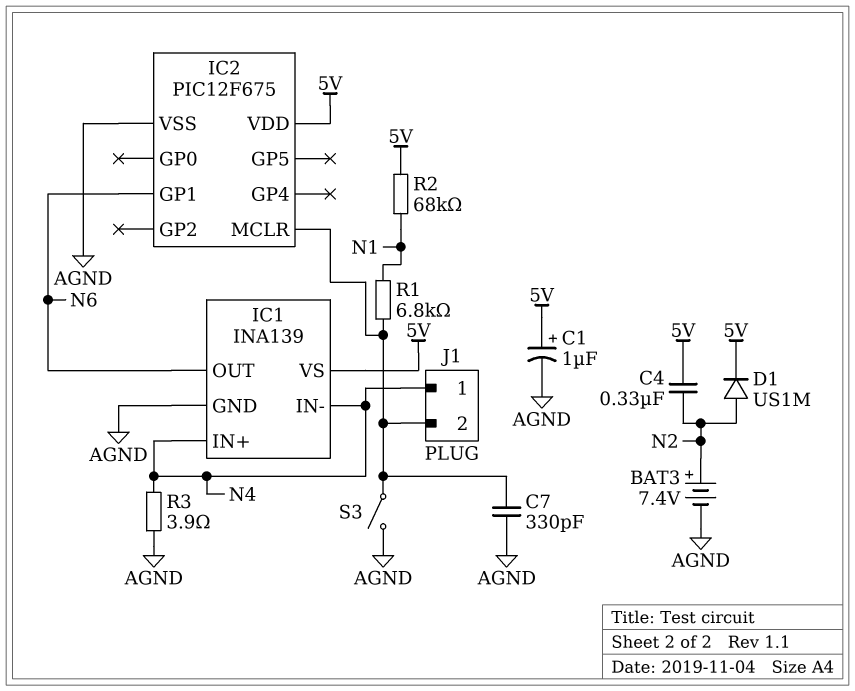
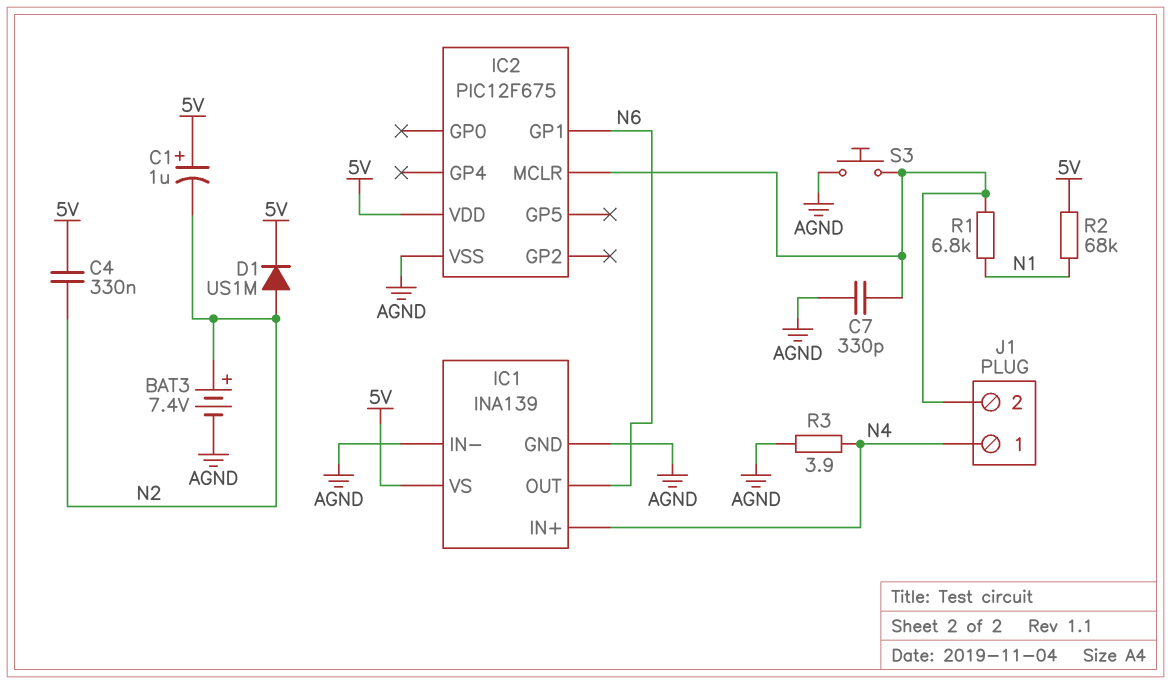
C1: 1uF (plus 5V, minus AGND) -> 1uF (plus 5V, minus N2)
IC1 pin IN-: N4 -> AGND
S3: switch (AGND, IC2/MCLR) -> button (AGND, IC2/MCLR)

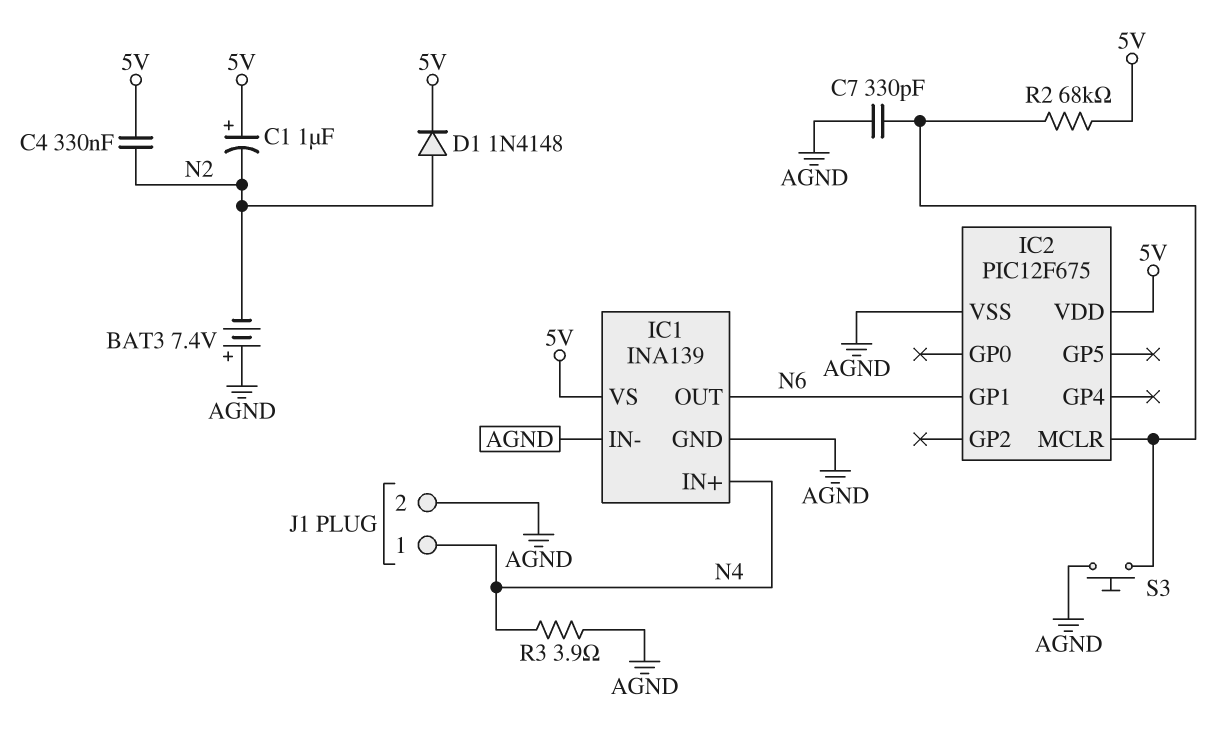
BAT3: 7.4V (plus N2, minus AGND) -> 7.4V (plus AGND, minus N2)
D1: diode US1M (A N2, K 5V) -> diode 1N4148 (A N2, K 5V)
J1 pin 2: IC2/MCLR -> AGND
R1: 6.8k (IC2/MCLR, N1) -> none
R2: 68k (5V, N1) -> 68k (5V, IC2/MCLR)

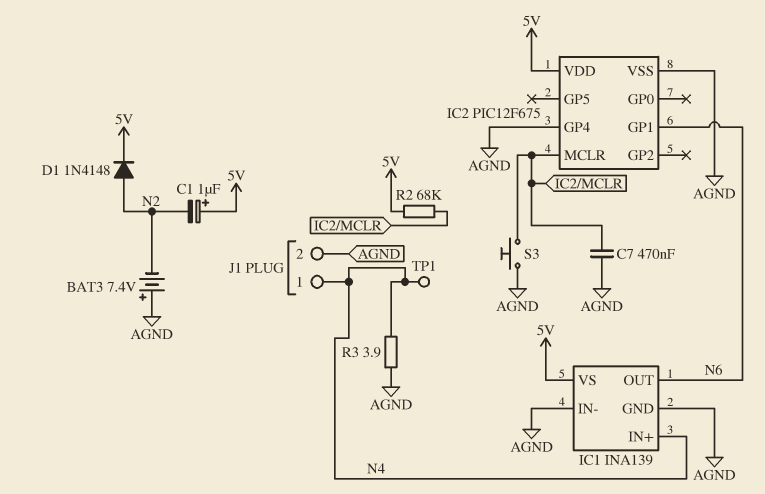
C4: 330nF (5V, N2) -> none
C7: 330pF (AGND, IC2/MCLR) -> 470nF (AGND, IC2/MCLR)
IC2 pin GP4: none -> AGND
TP1: none -> test point (N4)

